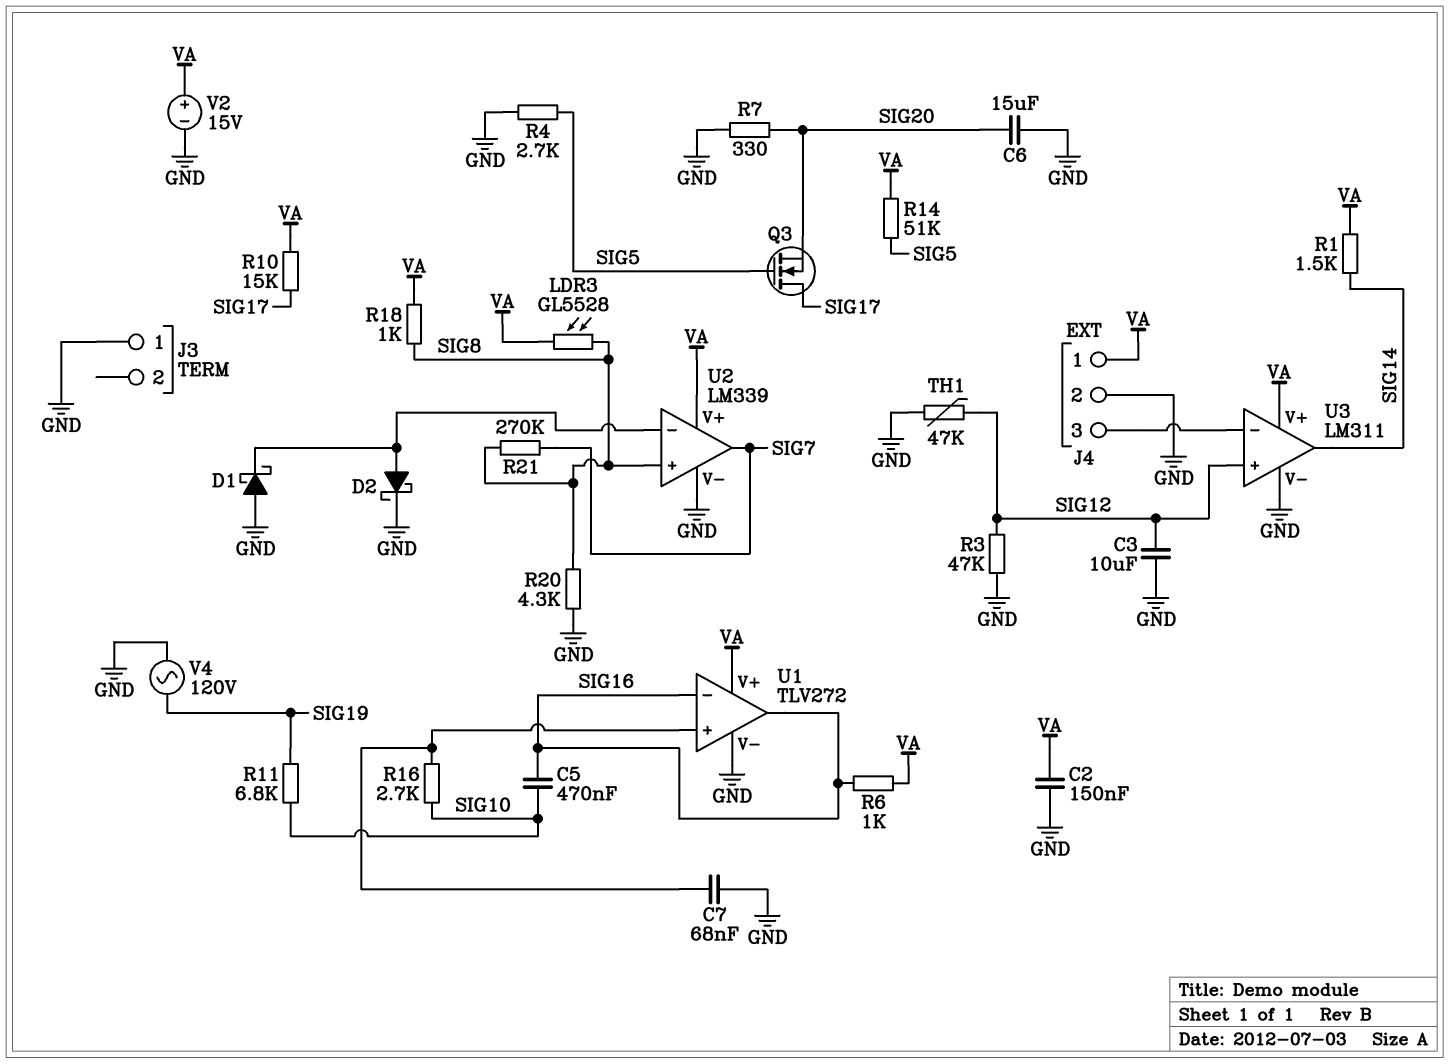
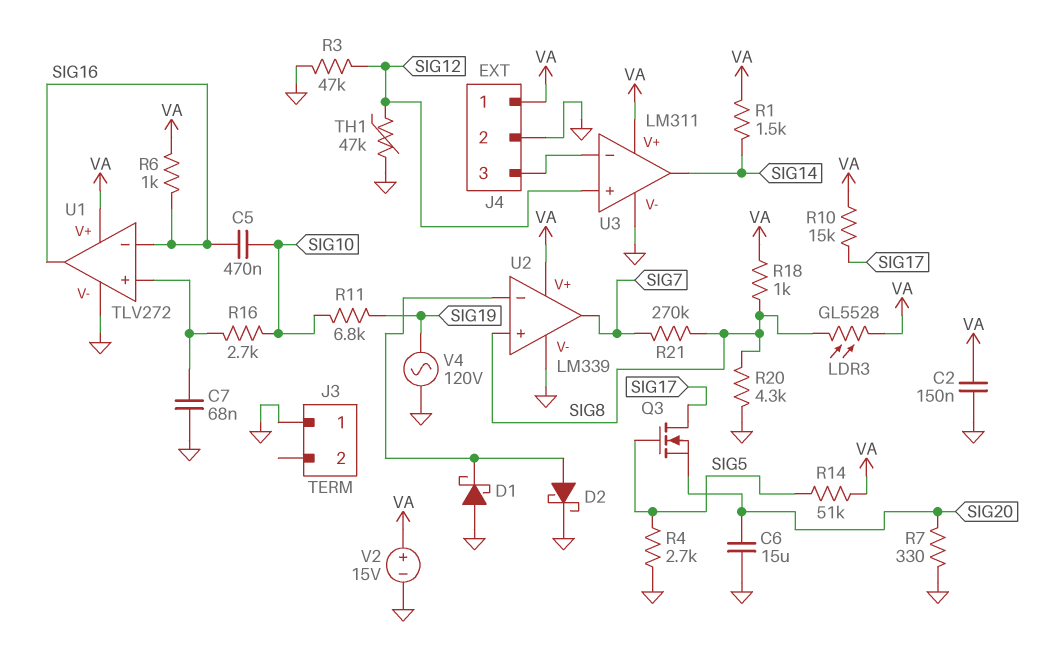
C3: 10uF (GND, SIG12) -> none

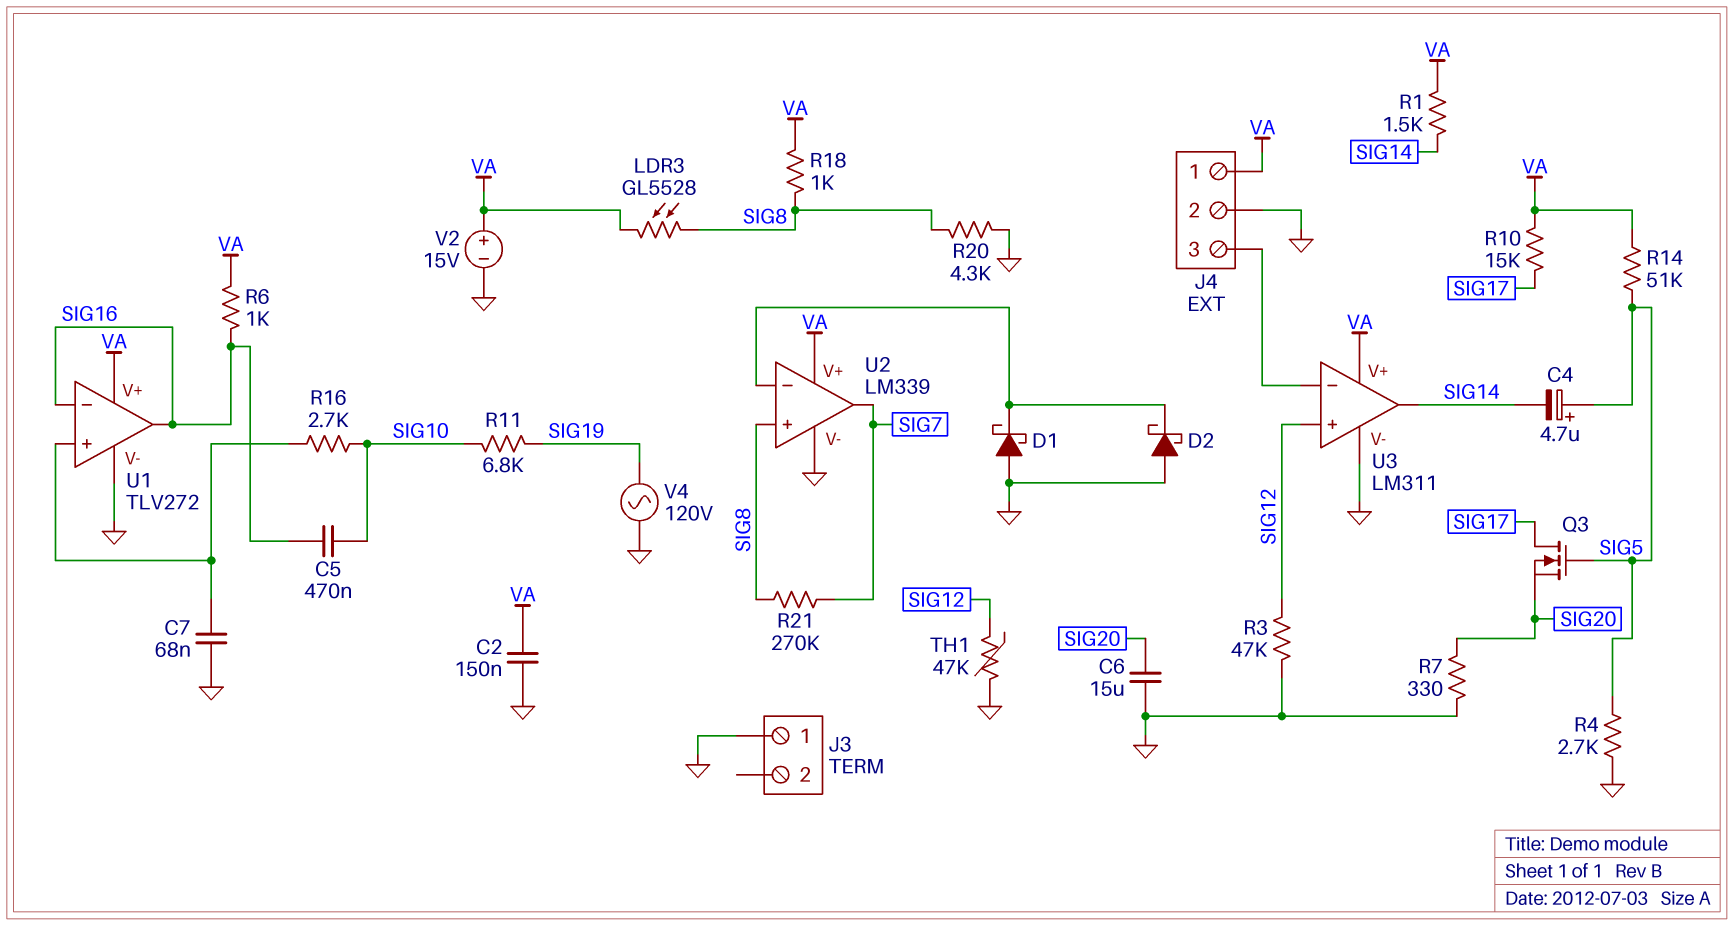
C4: none -> 4.7uF (plus SIG5, minus SIG14)
D2: schottky (A U2/in-, K GND) -> schottky (A GND, K U2/in-)

